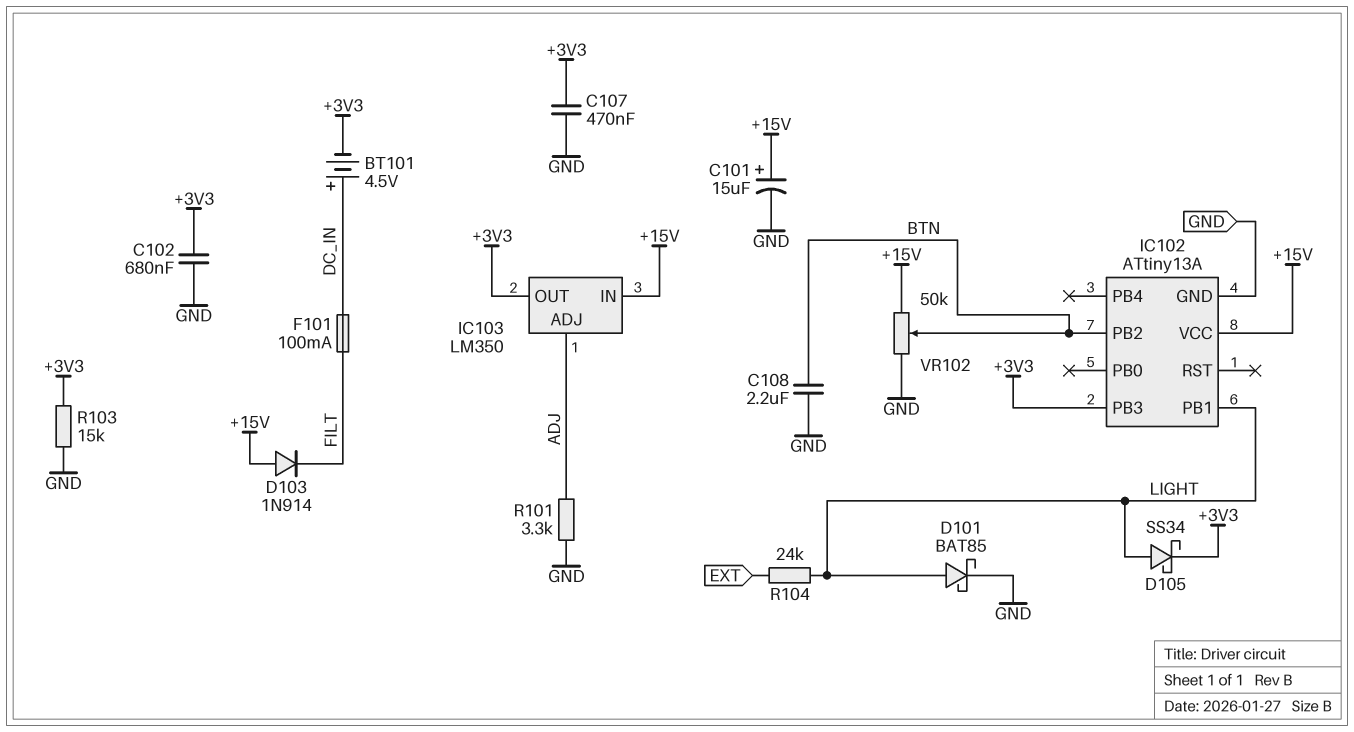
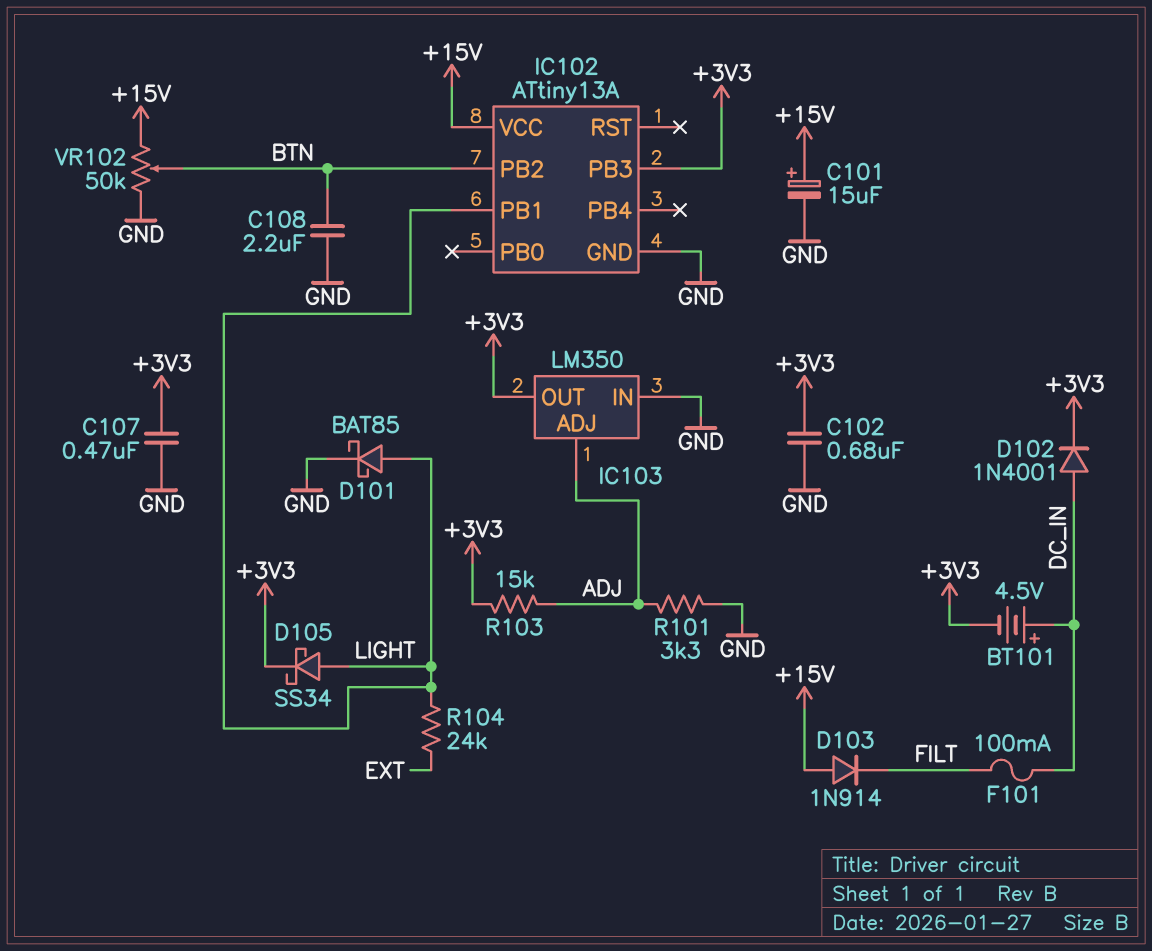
D102: none -> diode 1N4001 (A DC_IN, K +3V3)
IC103 pin IN: +15V -> GND
R103: 15k (+3V3, GND) -> 15k (+3V3, ADJ)

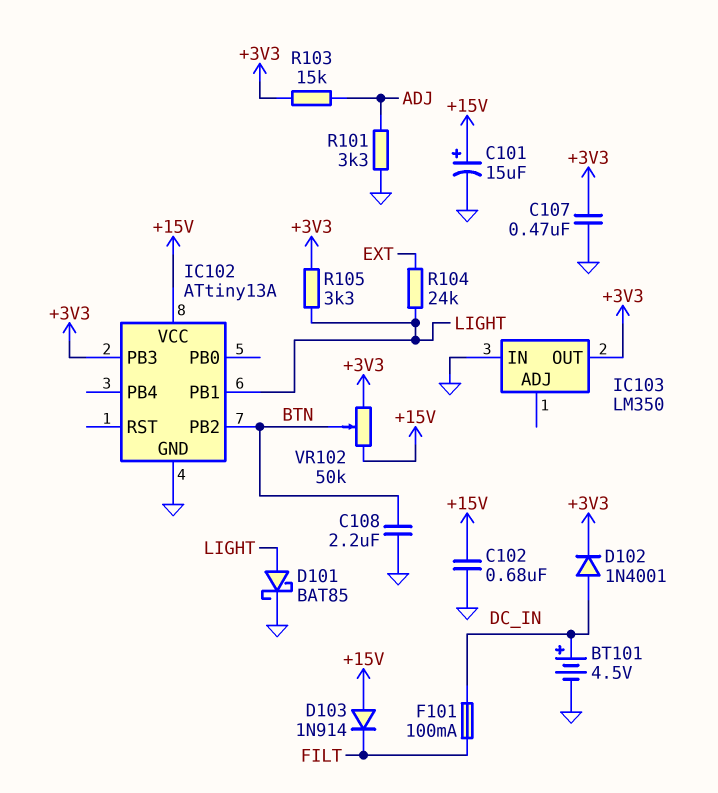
BT101: 4.5V (plus DC_IN, minus +3V3) -> 4.5V (plus DC_IN, minus GND)
C102: 680nF (+3V3, GND) -> 680nF (+15V, GND)
D105: schottky SS34 (A LIGHT, K +3V3) -> none
IC103 pin ADJ: ADJ -> none
R105: none -> 3.3k (+3V3, LIGHT)
VR102: 50k (+15V, GND, wiper BTN) -> 50k (+3V3, +15V, wiper BTN)

